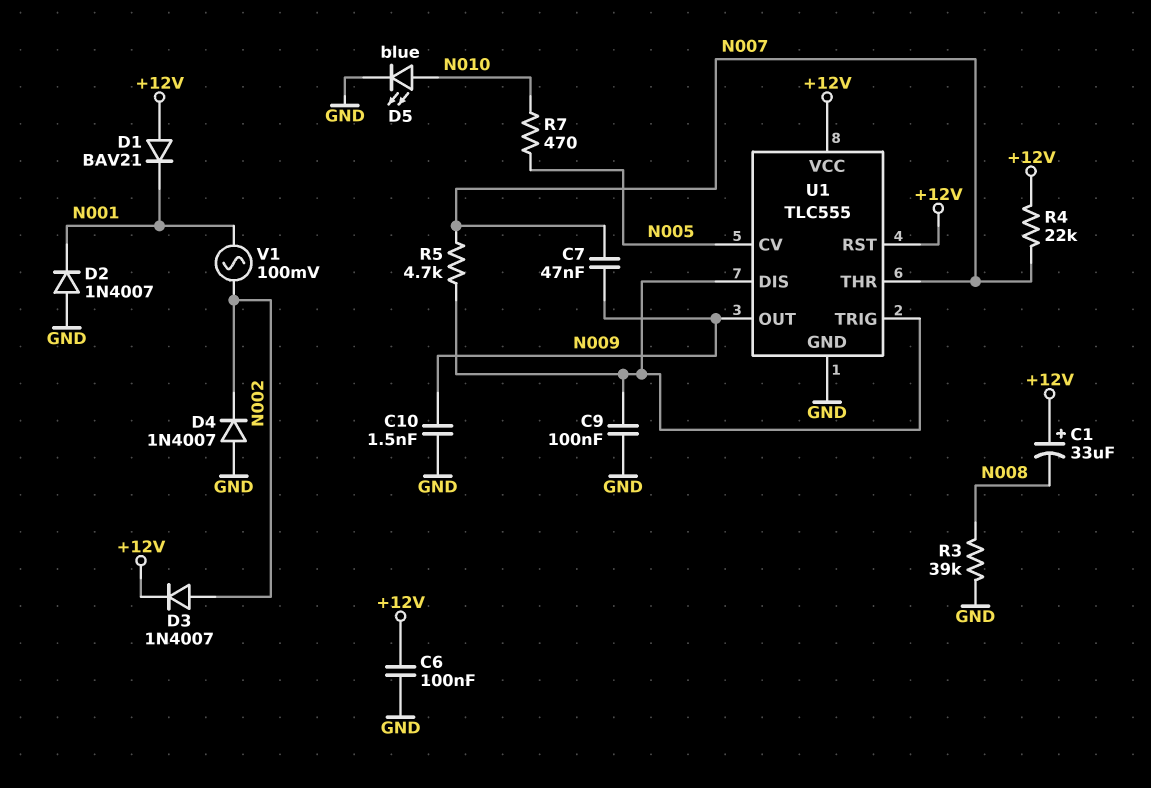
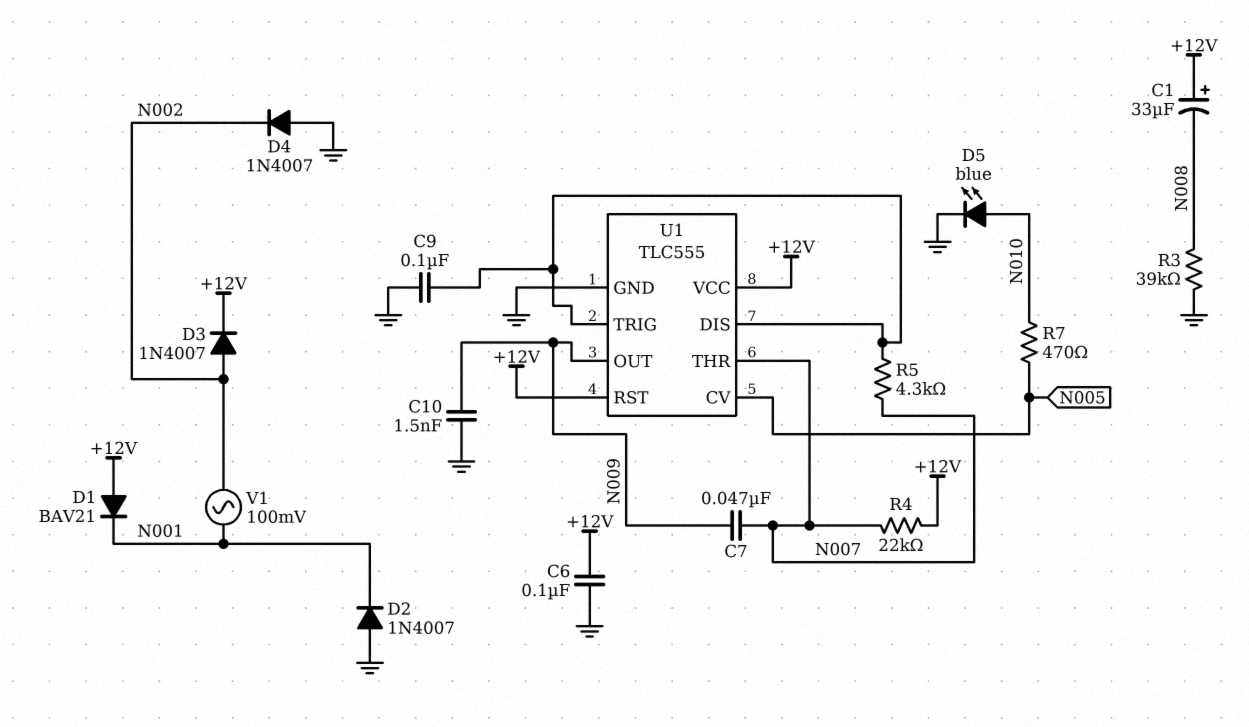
R5: 4.7k (N007, U1/DIS) -> 4.3k (N007, U1/DIS)

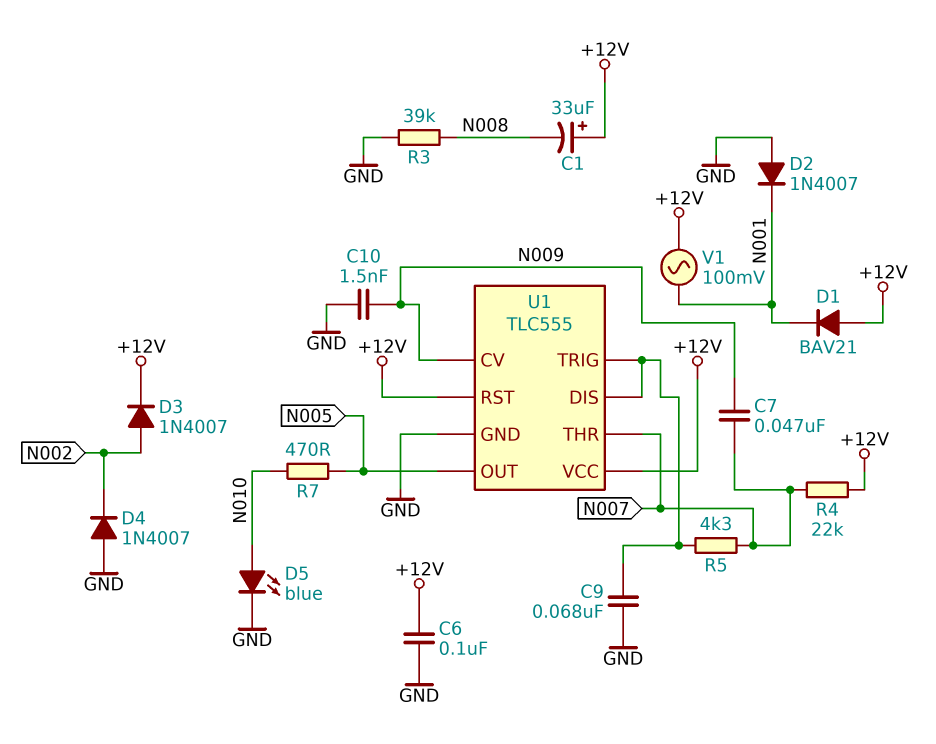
C9: 100nF (GND, U1/DIS) -> 68nF (GND, U1/DIS)
U1 pin CV: N005 -> N009
U1 pin OUT: N009 -> N005
V1: AC 100mV (N001, N002) -> AC 100mV (+12V, N001)

